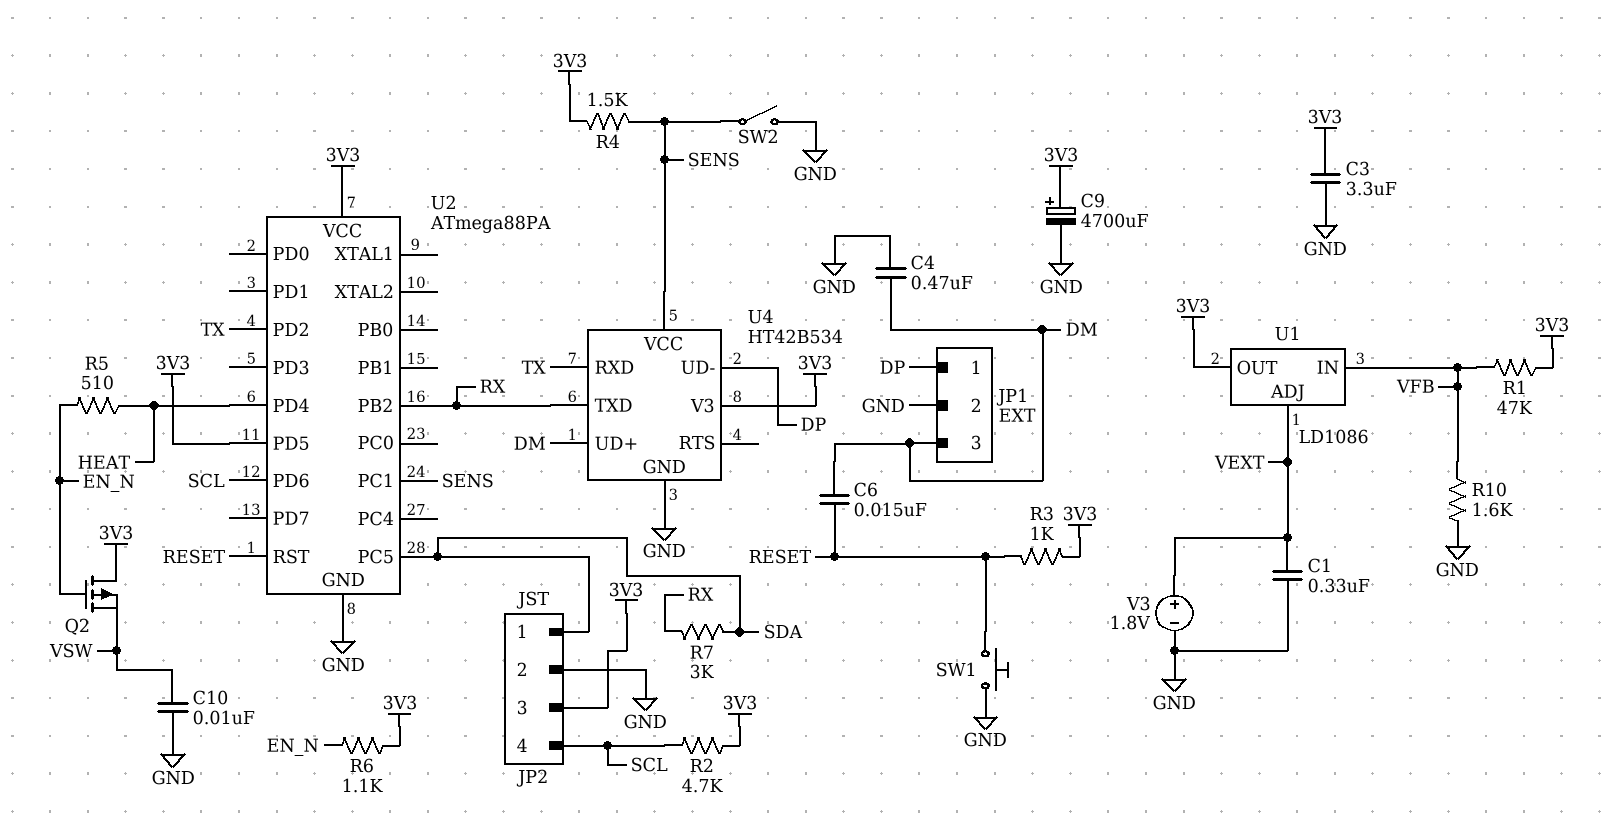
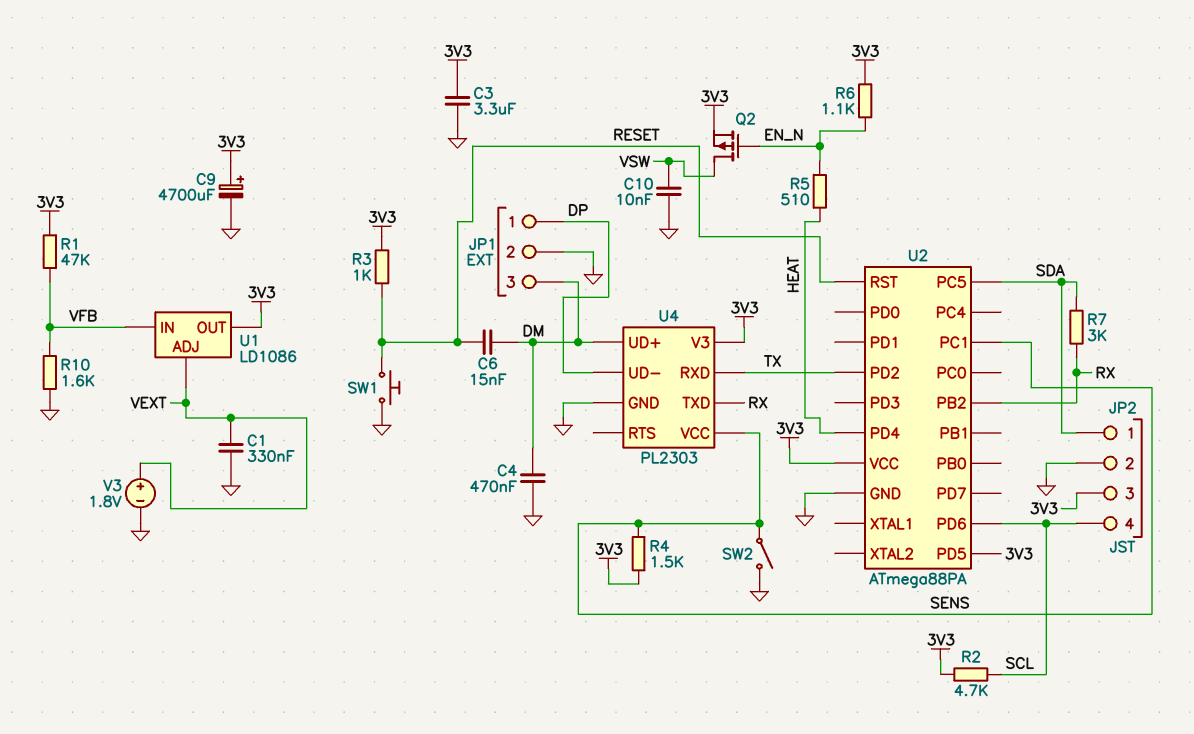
Q2: PMOS (G EN_N, D 3V3, S VSW) -> PMOS (G EN_N, D VSW, S 3V3)
U4: HT42B534 -> PL2303

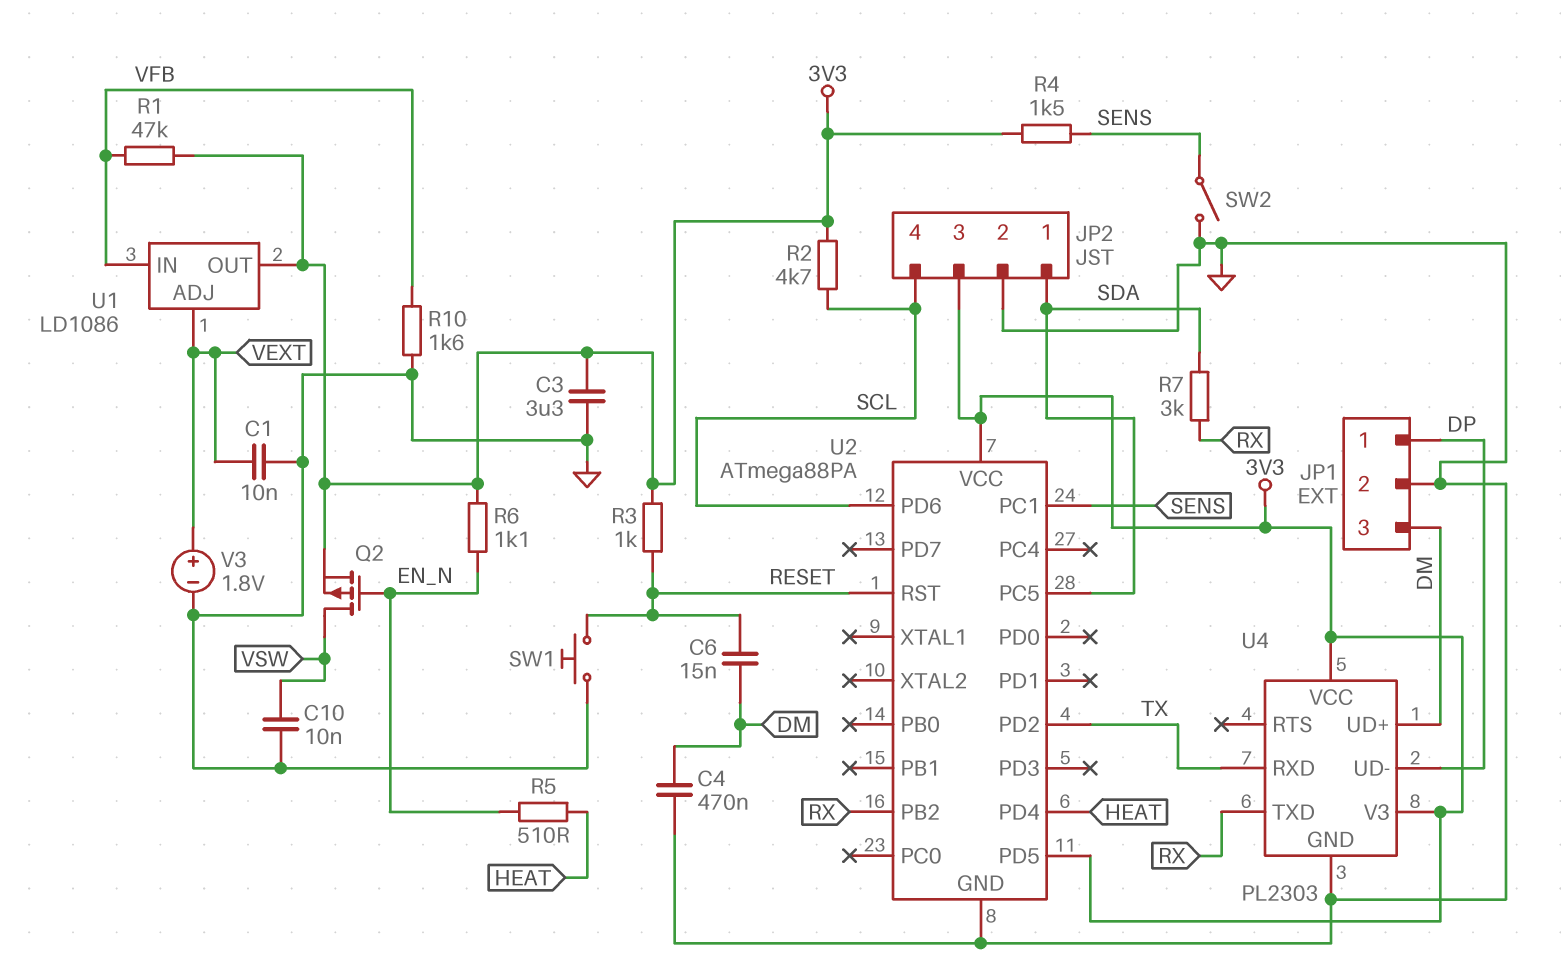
C1: 330nF (GND, VEXT) -> 10nF (GND, VEXT)
C9: 4700uF (plus 3V3, minus GND) -> none
U4 pin VCC: SENS -> 3V3

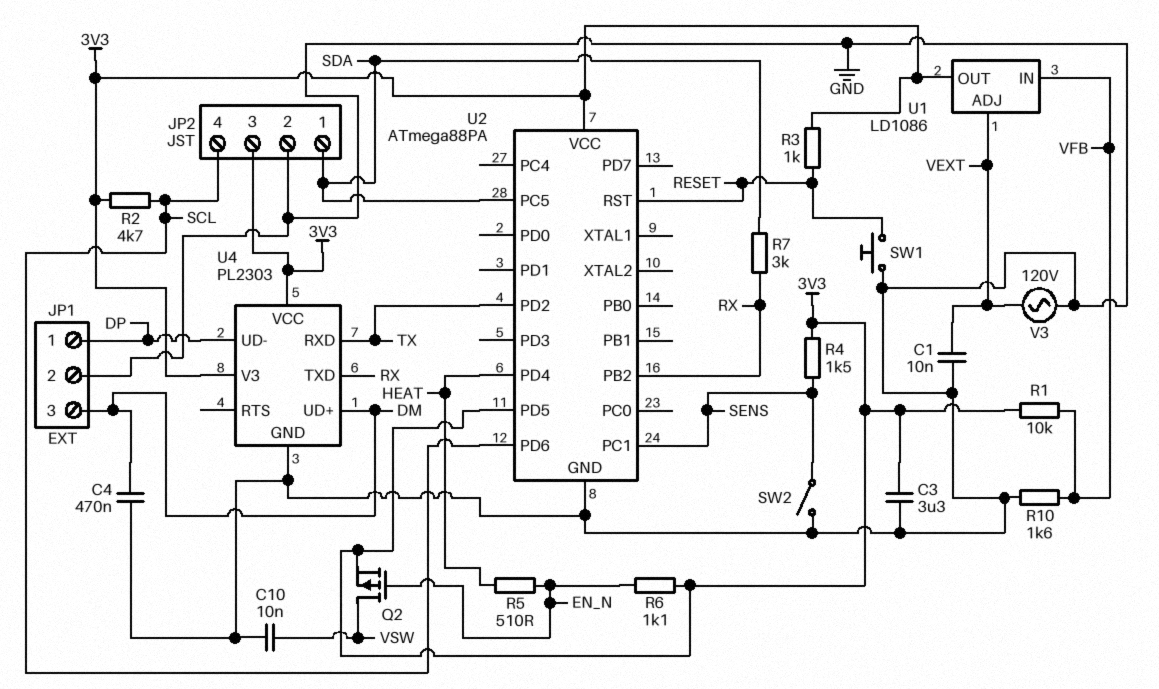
C6: 15nF (DM, RESET) -> none
R1: 47k (3V3, VFB) -> 10k (3V3, VFB)
V3: 1.8V (plus VEXT, minus GND) -> AC 120V (GND, VEXT)

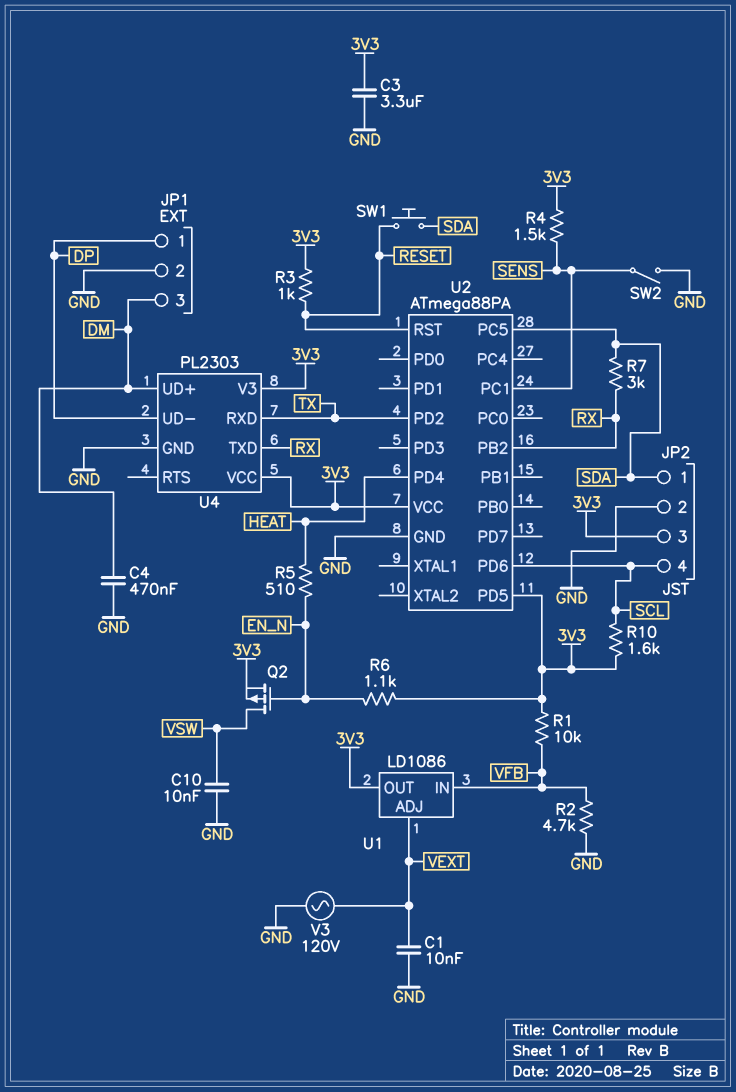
R2: 4.7k (3V3, SCL) -> 4.7k (GND, VFB)
R10: 1.6k (GND, VFB) -> 1.6k (3V3, SCL)
SW1: button (GND, RESET) -> button (RESET, SDA)

